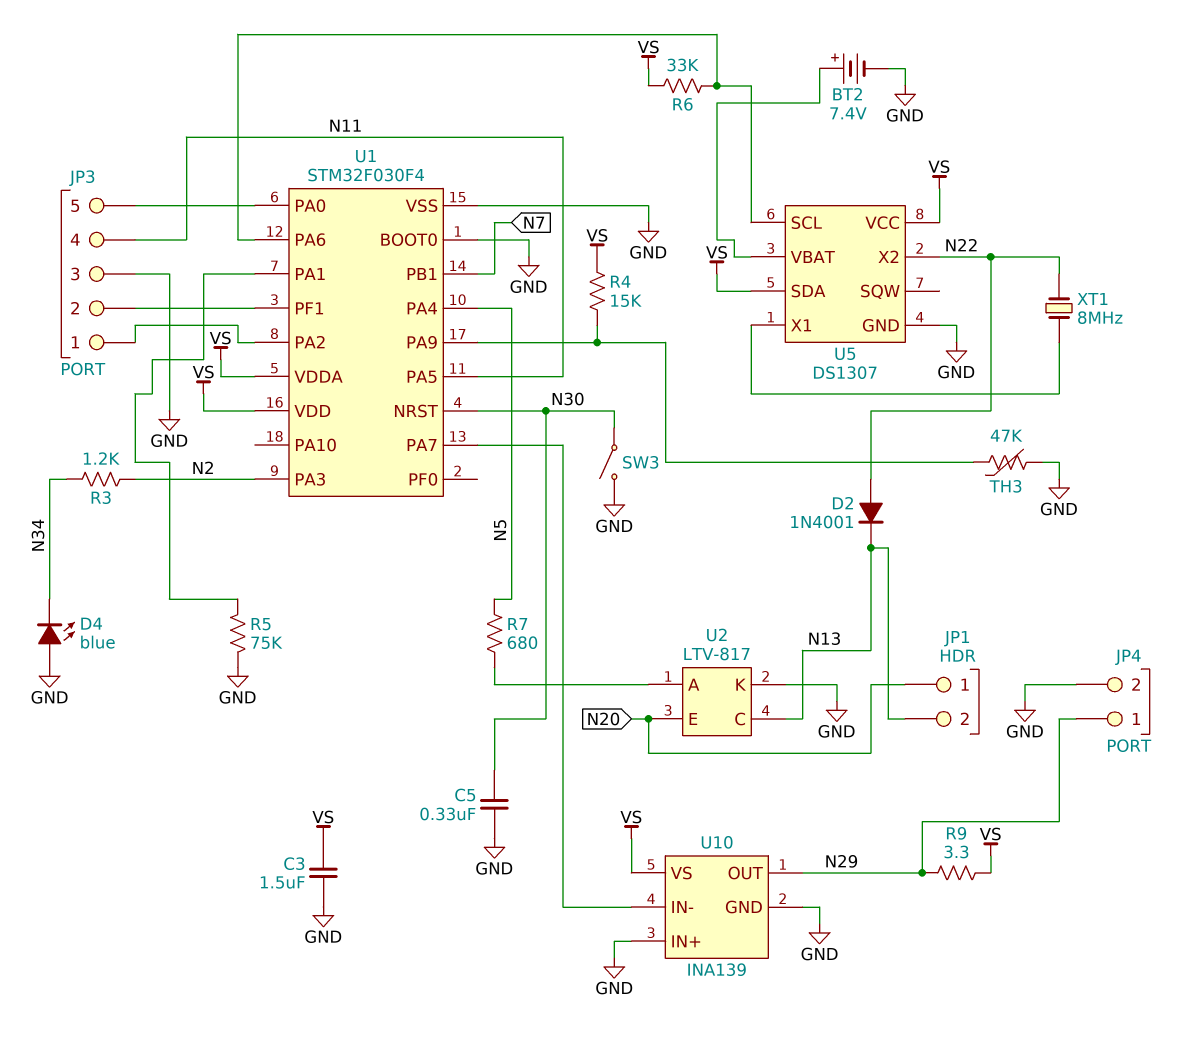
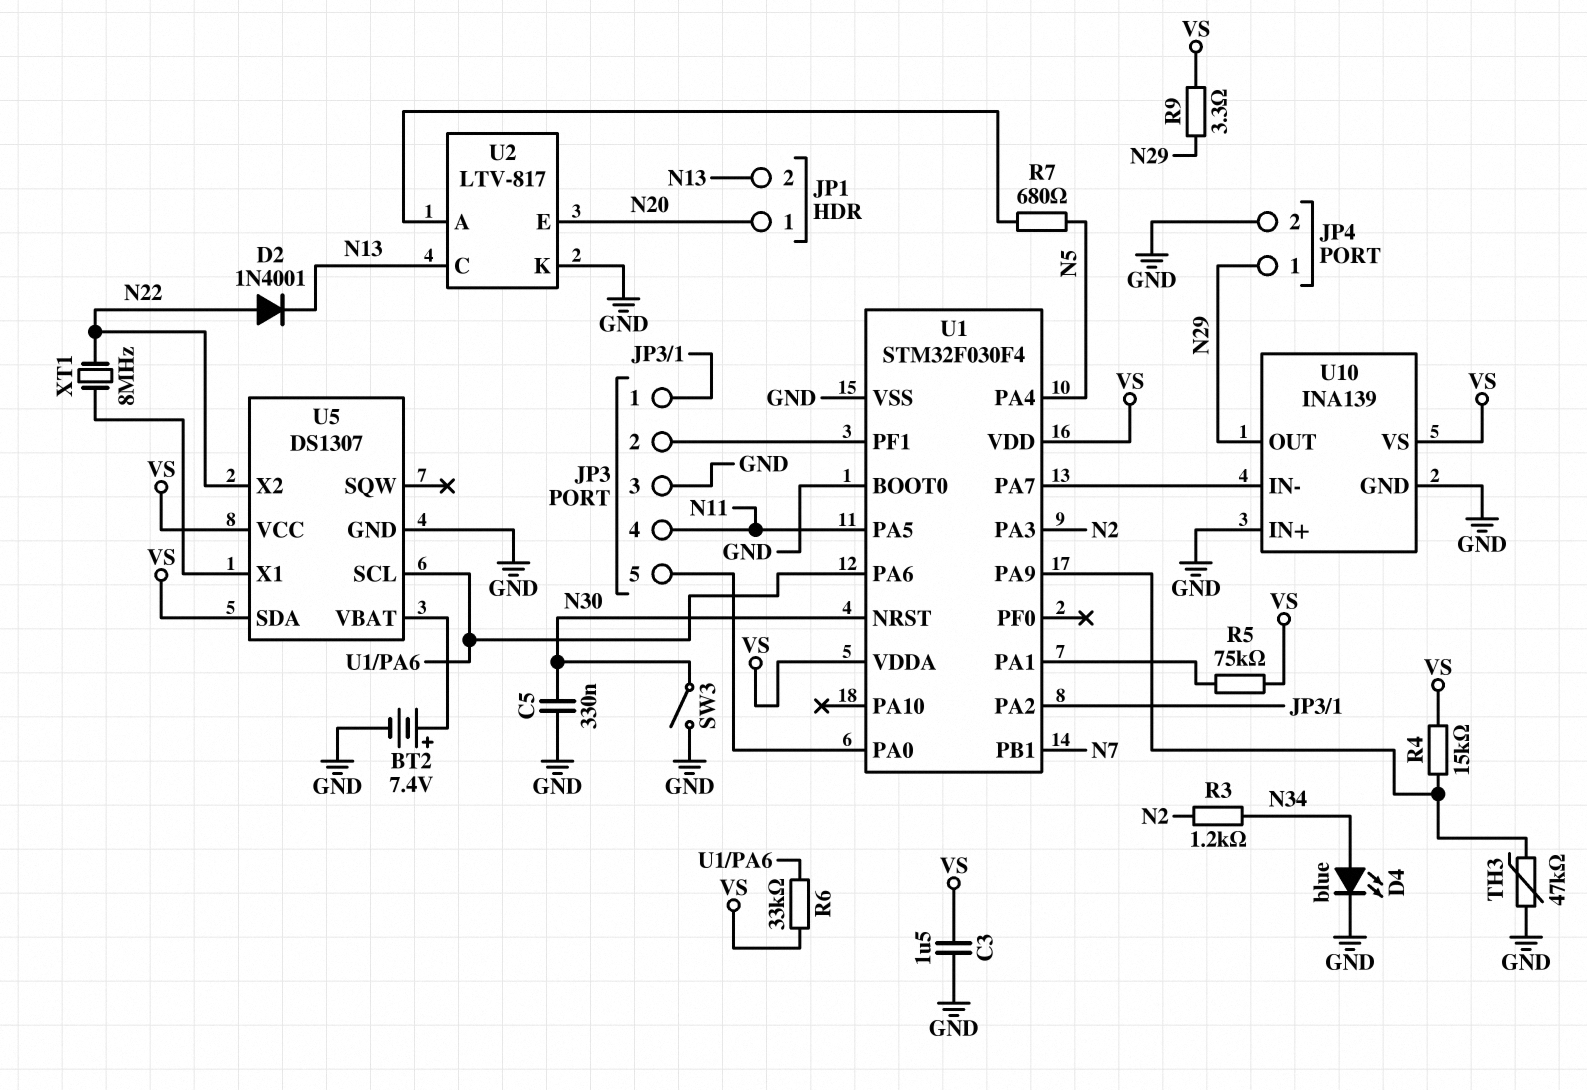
D4: LED blue (A GND, K N34) -> LED blue (A N34, K GND)
R5: 75k (GND, U1/PA1) -> 75k (U1/PA1, VS)

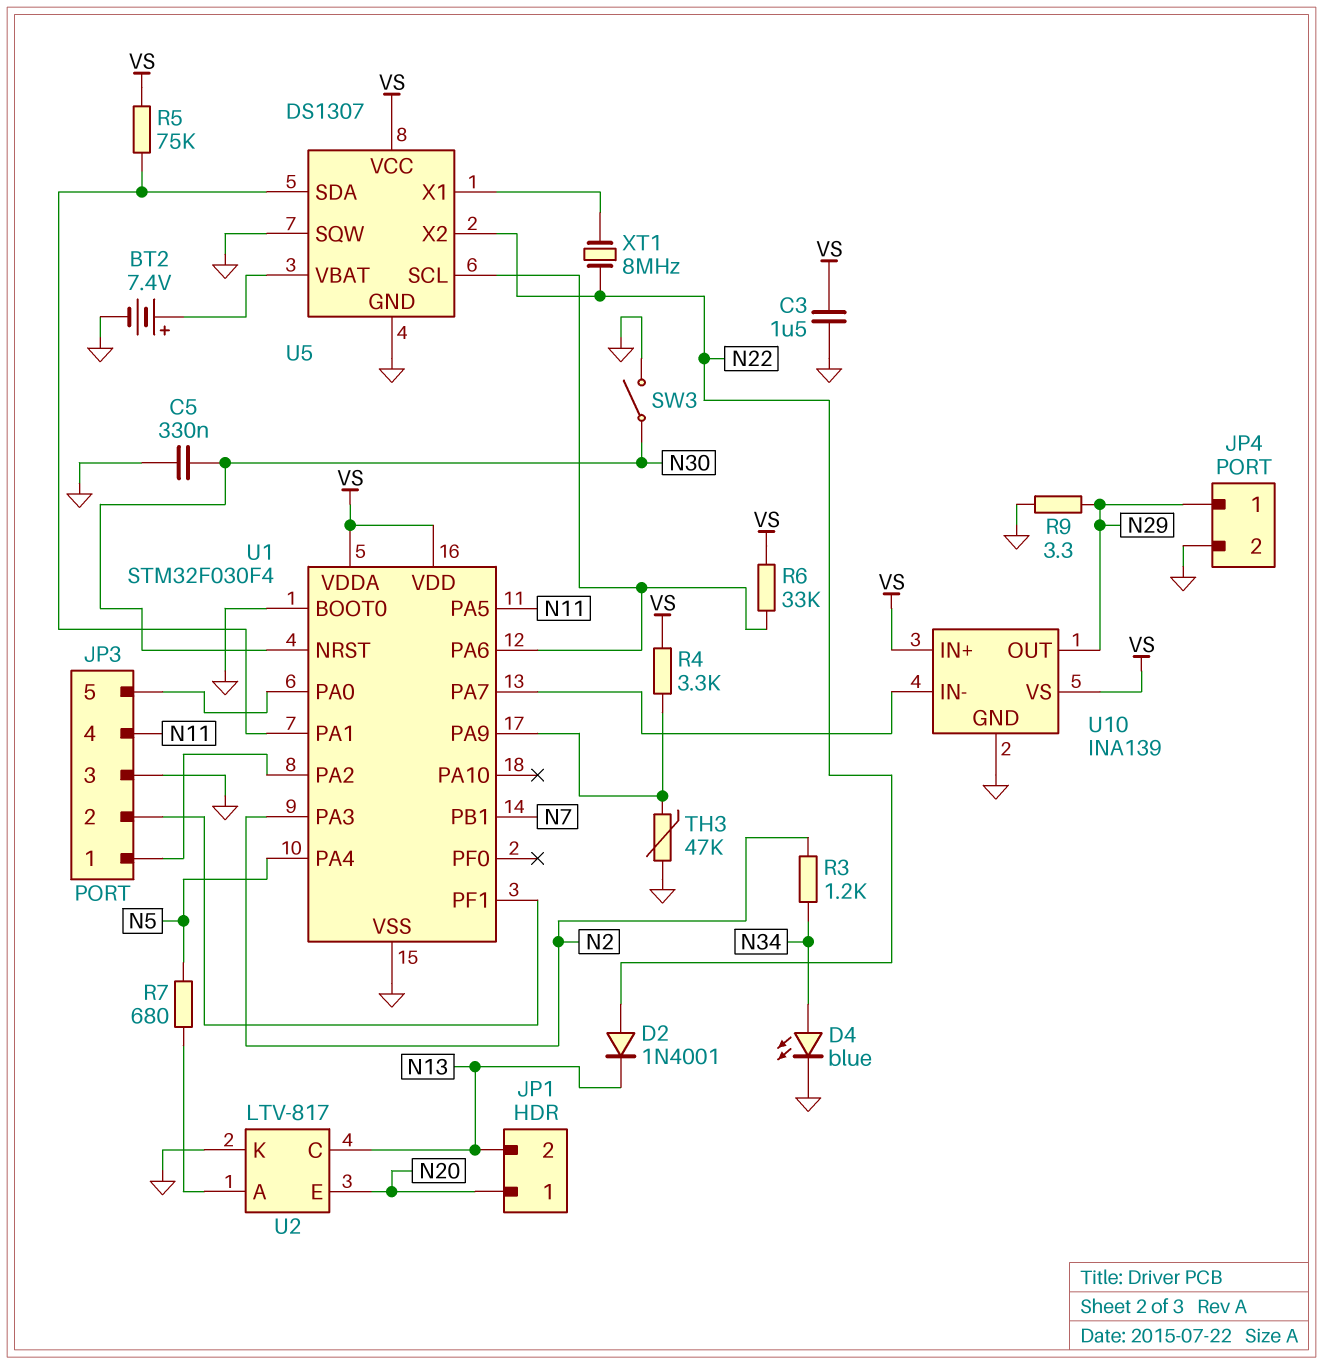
R4: 15k (U1/PA9, VS) -> 3.3k (U1/PA9, VS)
R9: 3.3 (N29, VS) -> 3.3 (GND, N29)
U5 pin SDA: VS -> U1/PA1
U5 pin SQW: none -> GND
U10 pin IN+: GND -> VS

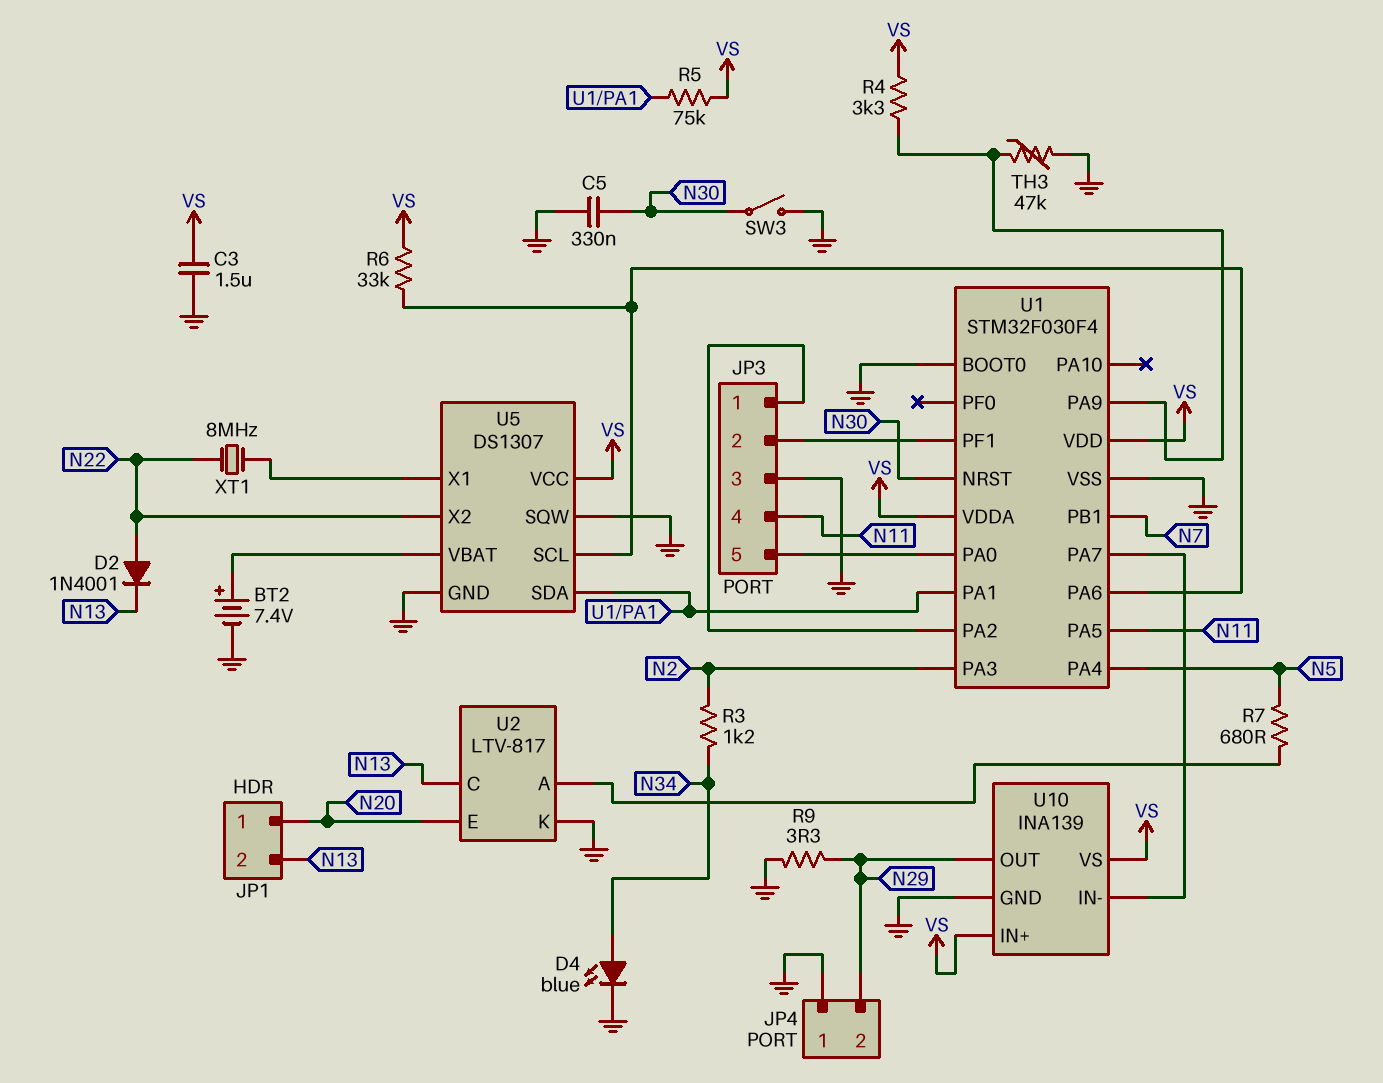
JP4 pin 1: N29 -> GND
JP4 pin 2: GND -> N29

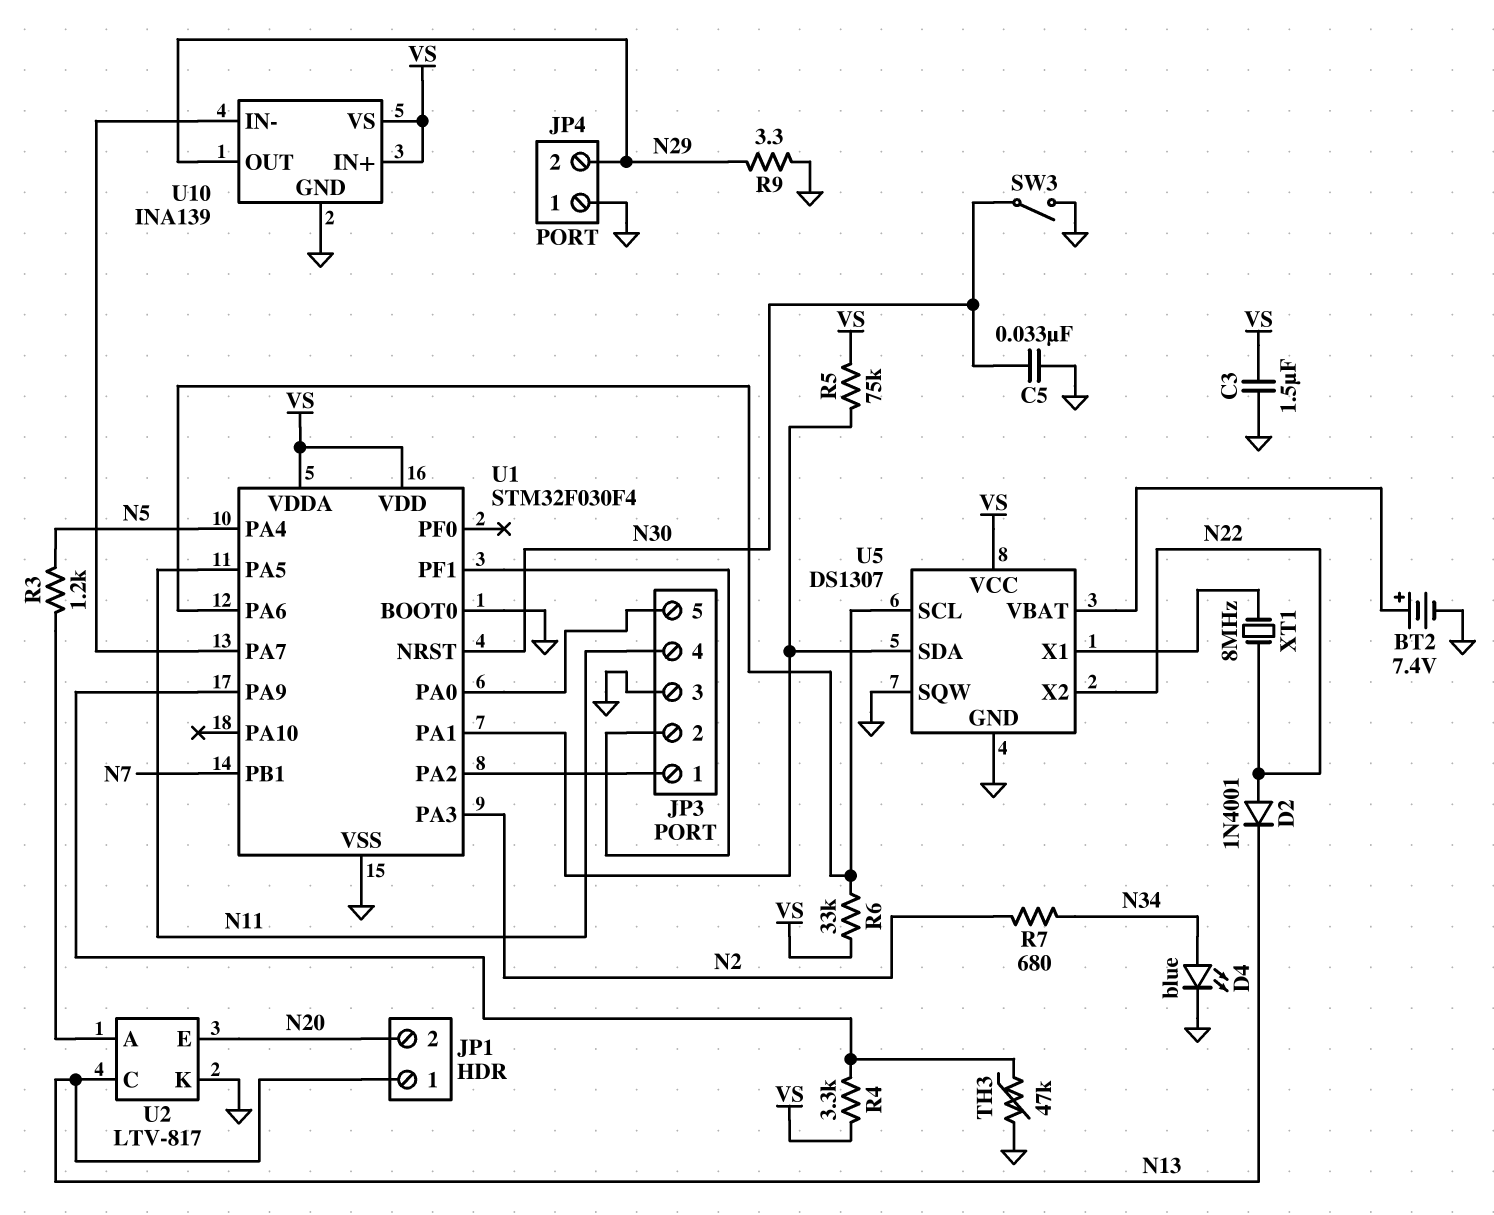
C5: 330nF (GND, N30) -> 33nF (GND, N30)
JP1 pin 1: N20 -> N13
JP1 pin 2: N13 -> N20
R3: 1.2k (N2, N34) -> 1.2k (N5, U2/A)
R7: 680 (N5, U2/A) -> 680 (N2, N34)

